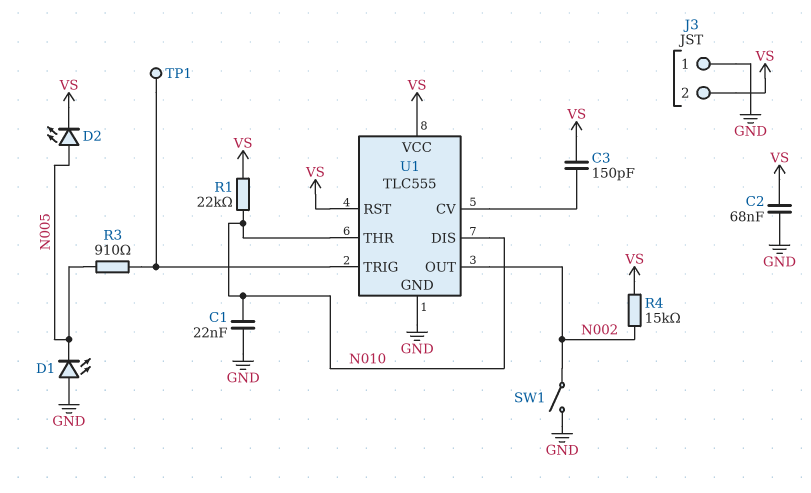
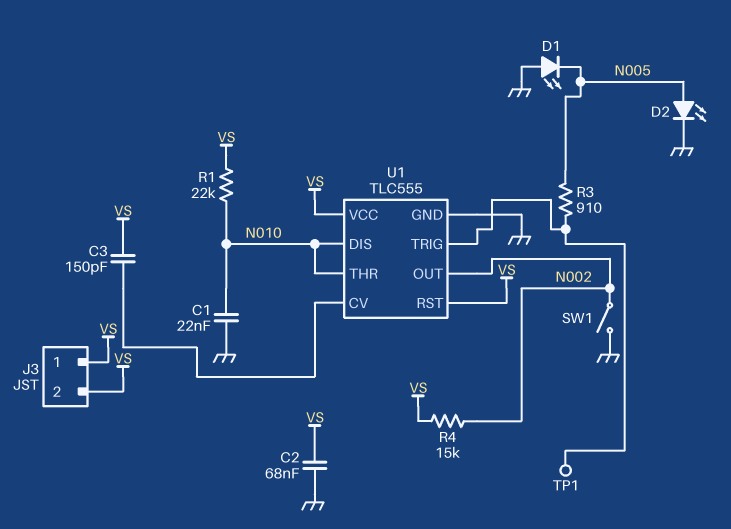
D2: LED (A N005, K VS) -> LED (A N005, K GND)
J3 pin 1: GND -> VS

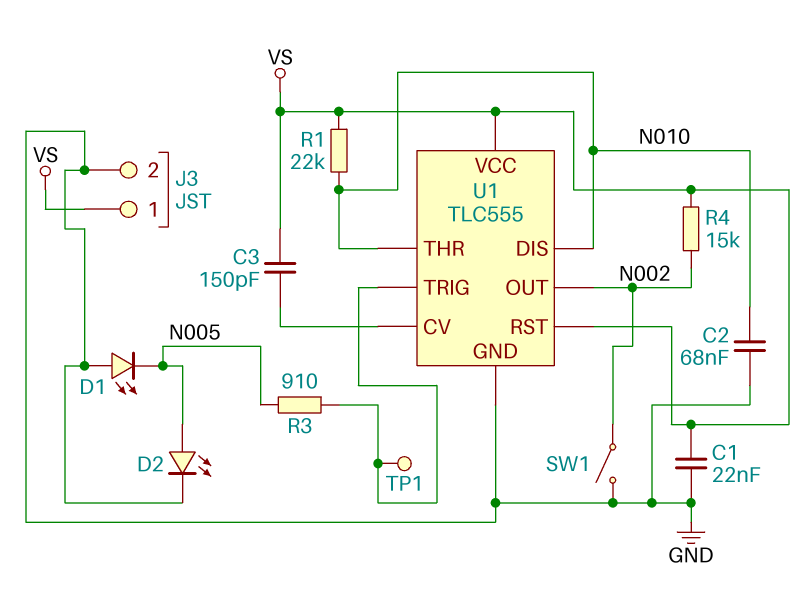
C1: 22nF (GND, N010) -> 22nF (GND, VS)
C2: 68nF (GND, VS) -> 68nF (GND, N010)
J3 pin 2: VS -> GND

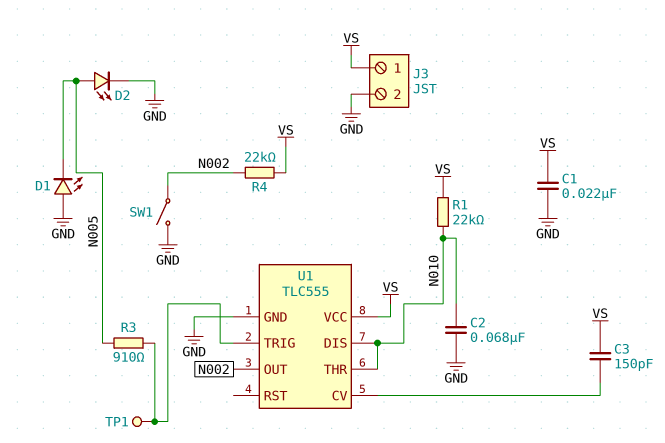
R4: 15k (N002, VS) -> 22k (N002, VS)
U1 pin RST: VS -> none

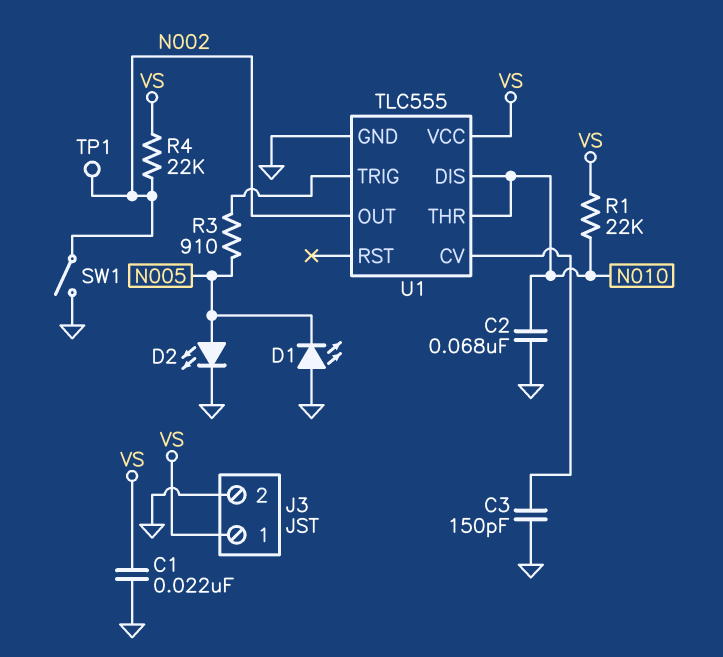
C3: 150pF (U1/CV, VS) -> 150pF (GND, U1/CV)
TP1: test point (U1/TRIG) -> test point (N002)

